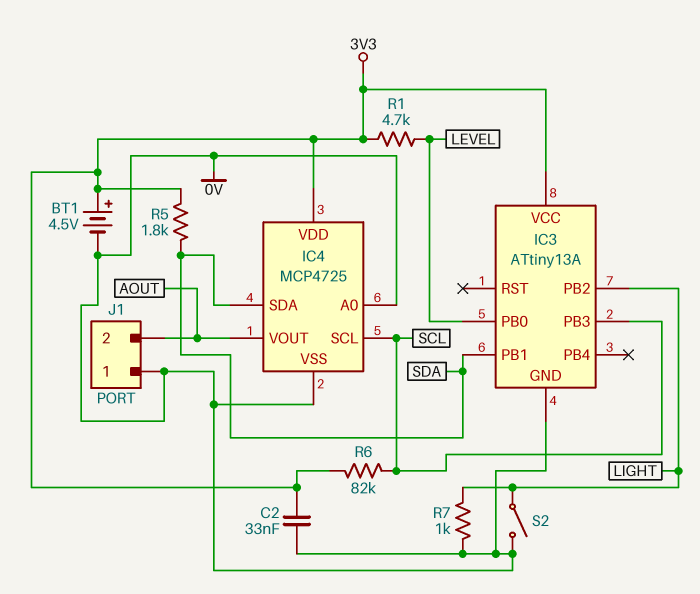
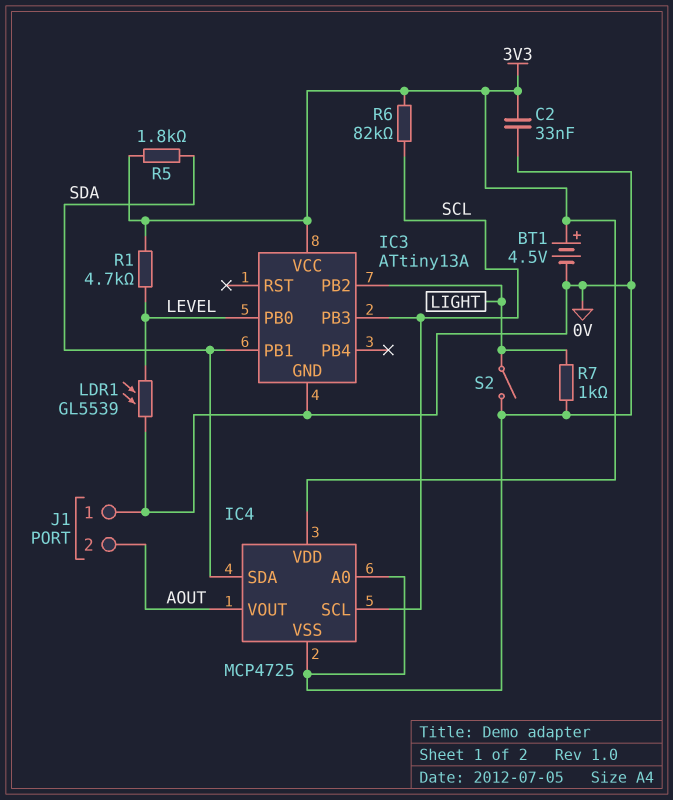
LDR1: none -> GL5539 (0V, LEVEL)

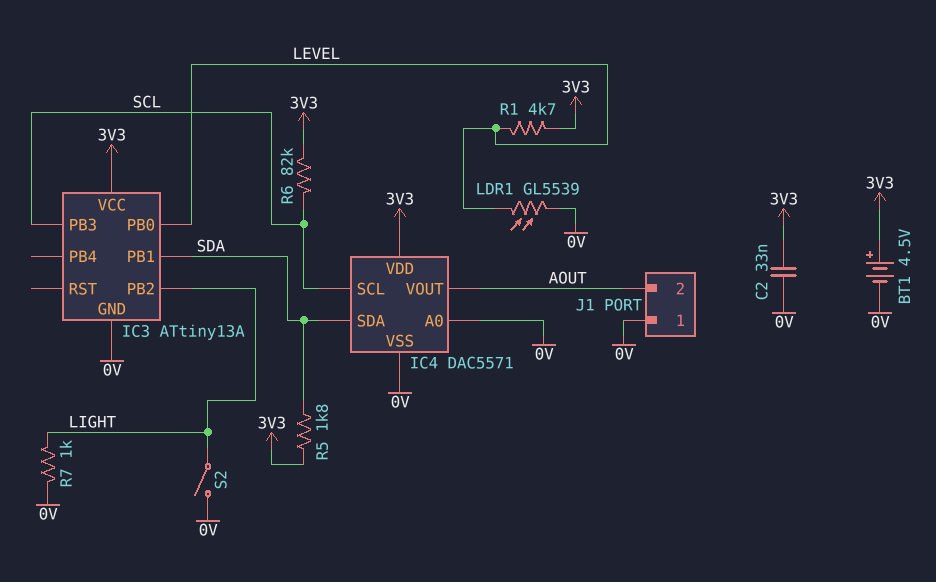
IC4: MCP4725 -> DAC5571

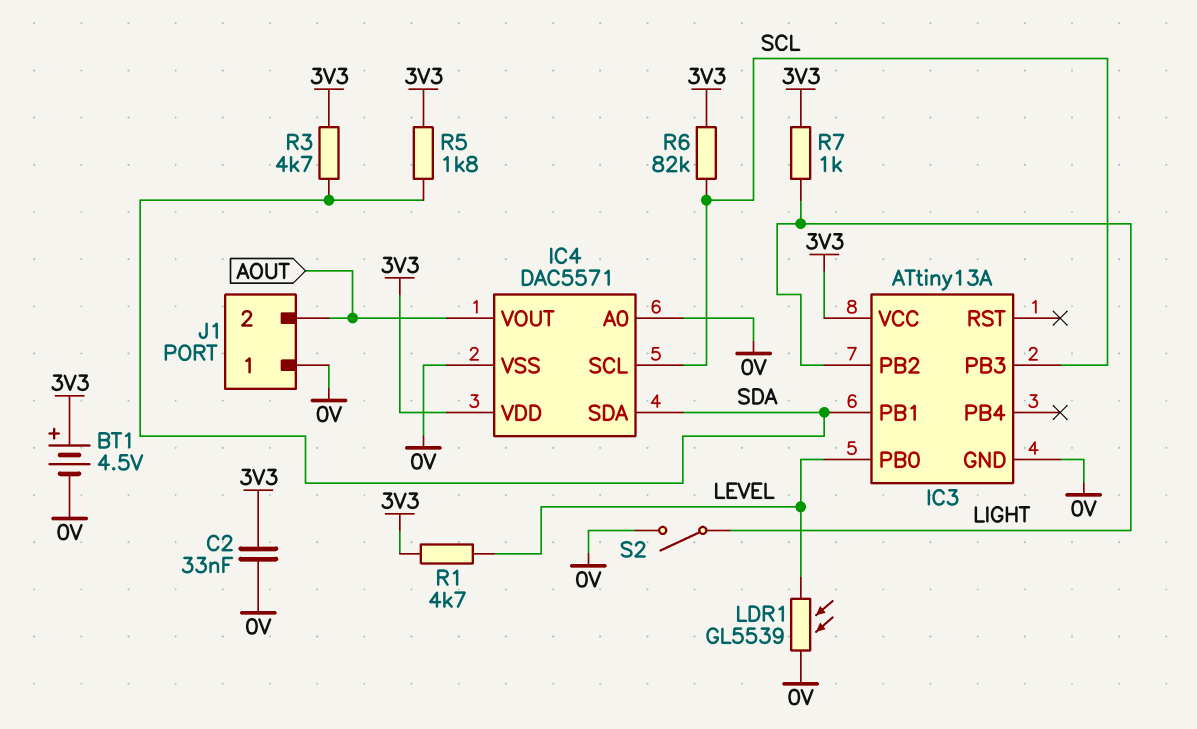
R3: none -> 4.7k (3V3, SDA)
R7: 1k (0V, LIGHT) -> 1k (3V3, LIGHT)

